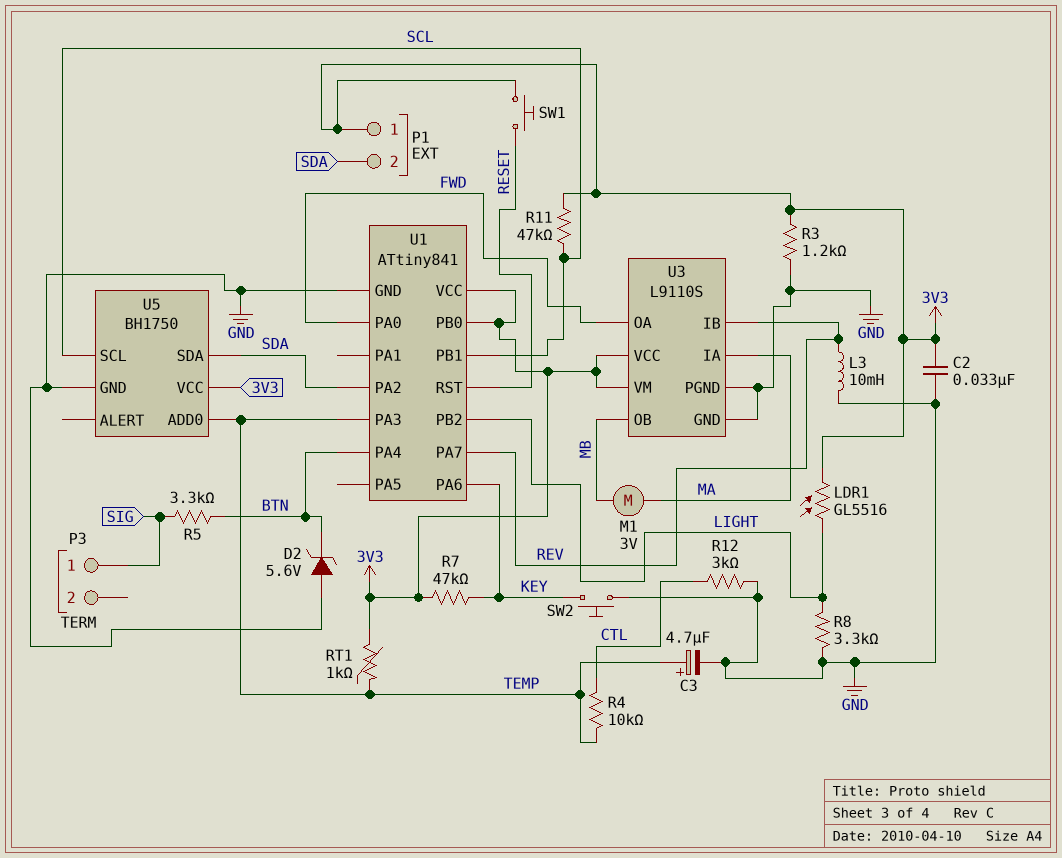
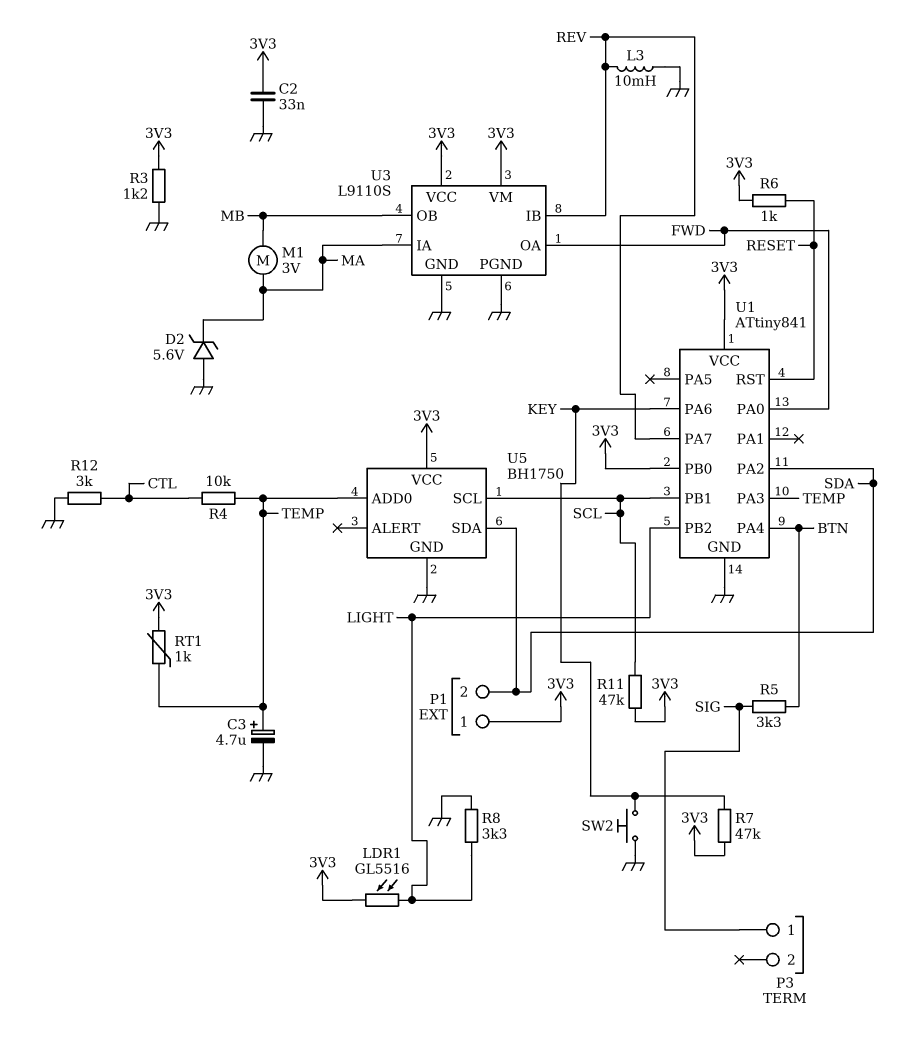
D2: zener 5.6V (A GND, K BTN) -> zener 5.6V (A GND, K MA)
R6: none -> 1k (3V3, RESET)
SW1: button (3V3, RESET) -> none

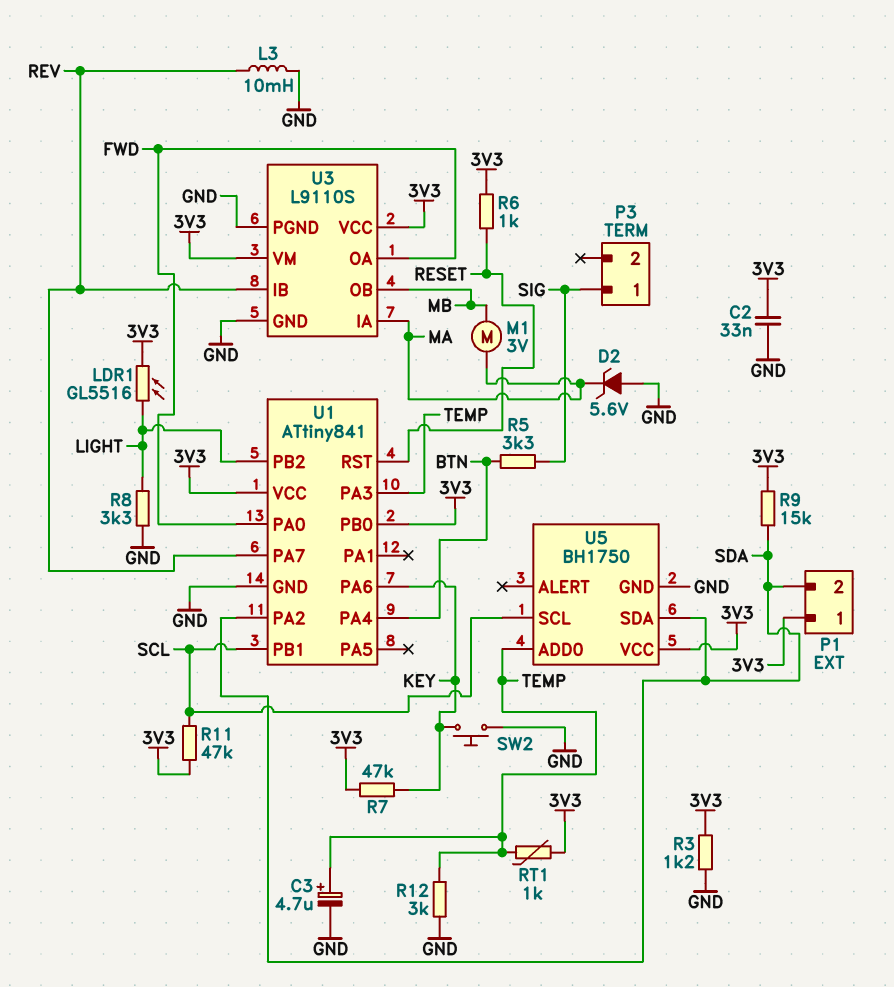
R4: 10k (CTL, TEMP) -> none
R9: none -> 15k (3V3, SDA)
R12: 3k (CTL, GND) -> 3k (GND, TEMP)

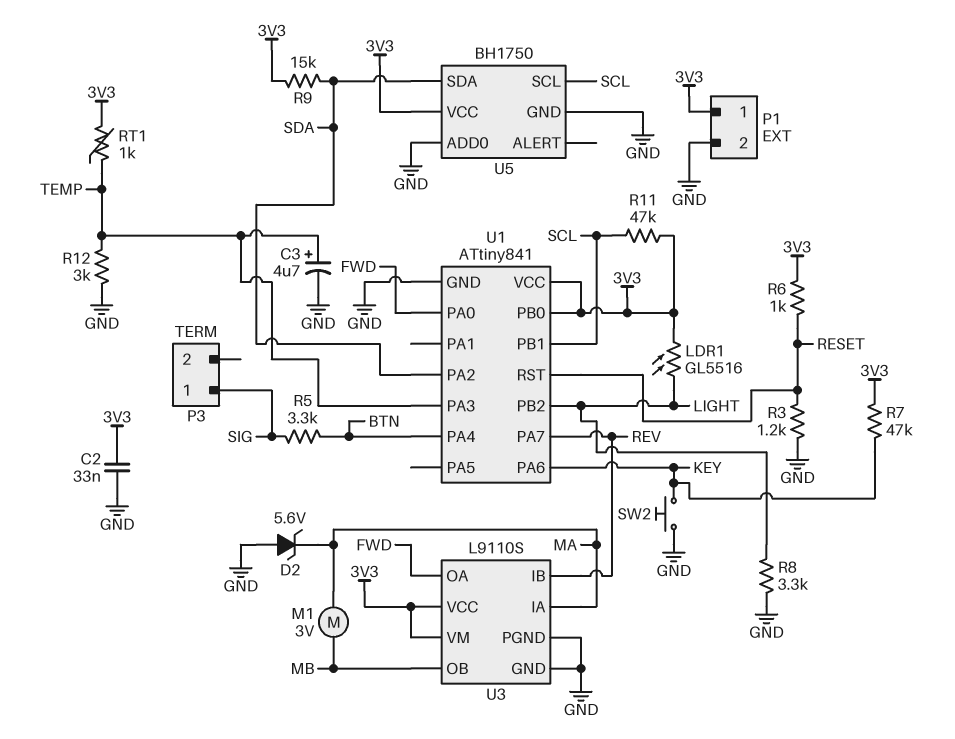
L3: 10mH (GND, REV) -> none
P1 pin 2: SDA -> GND
R3: 1.2k (3V3, GND) -> 1.2k (GND, RESET)
U5 pin ADD0: TEMP -> GND

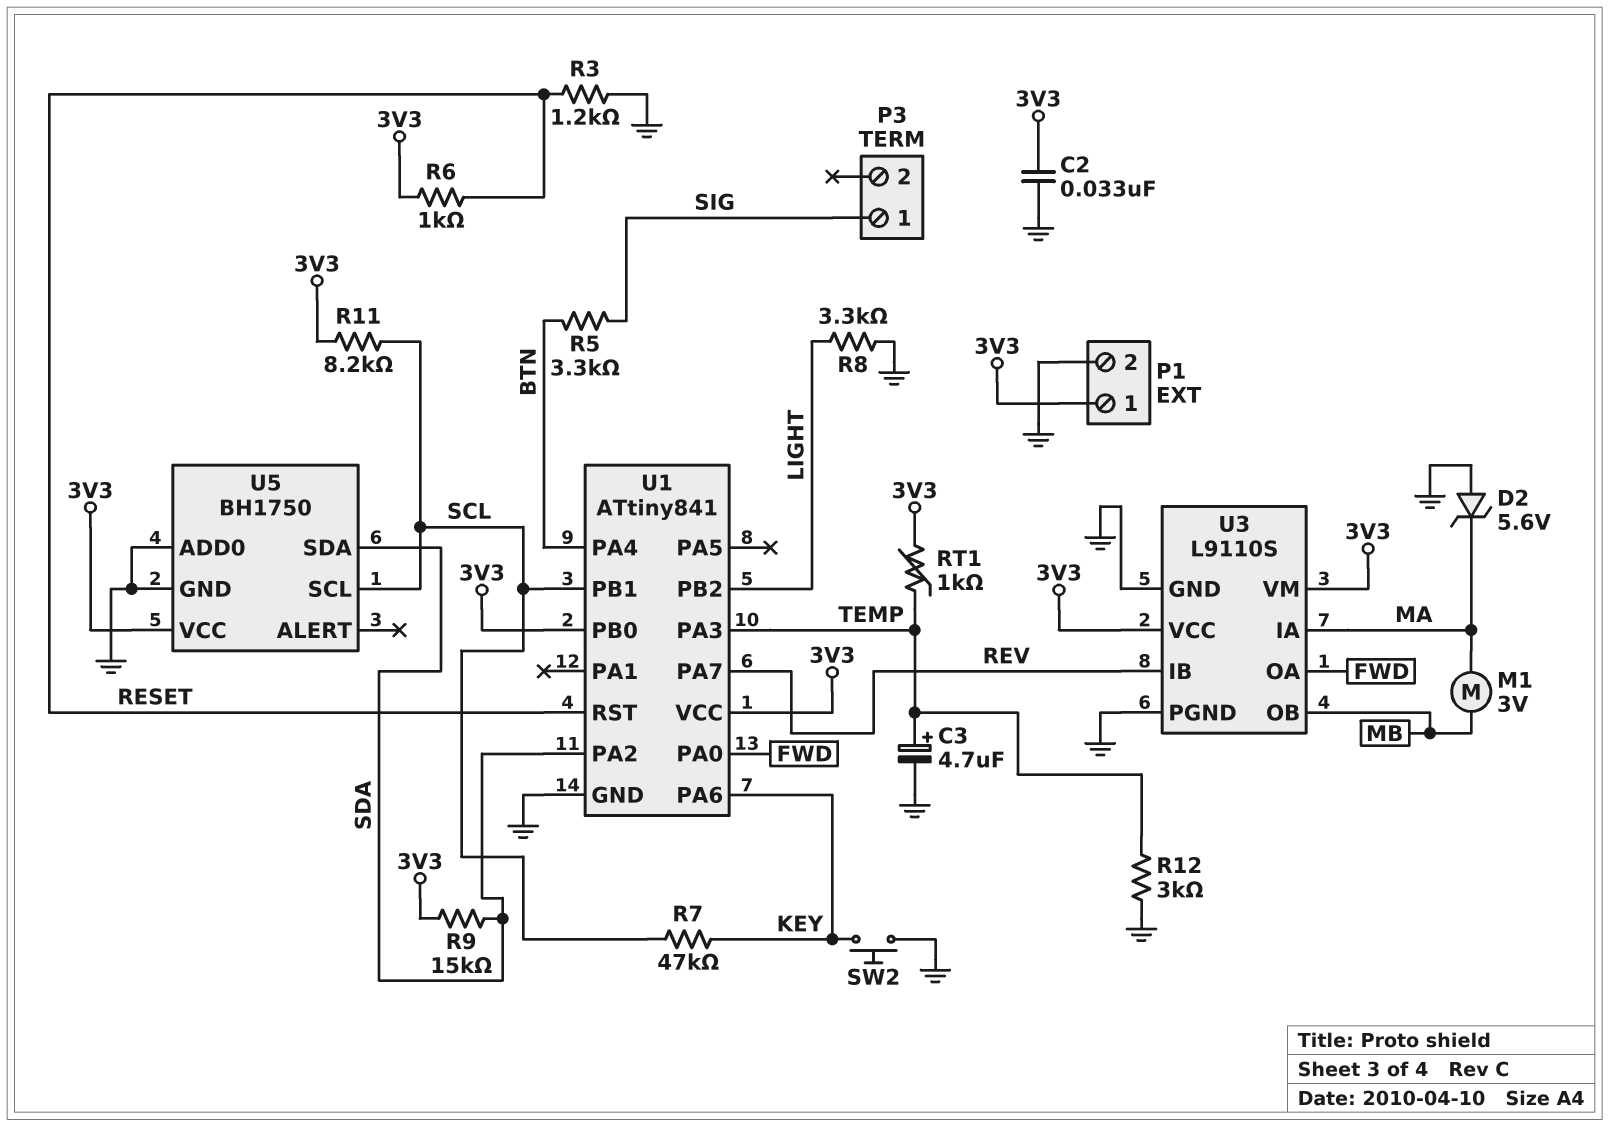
LDR1: GL5516 (3V3, LIGHT) -> none
R7: 47k (3V3, KEY) -> 47k (KEY, SCL)
R11: 47k (3V3, SCL) -> 8.2k (3V3, SCL)

